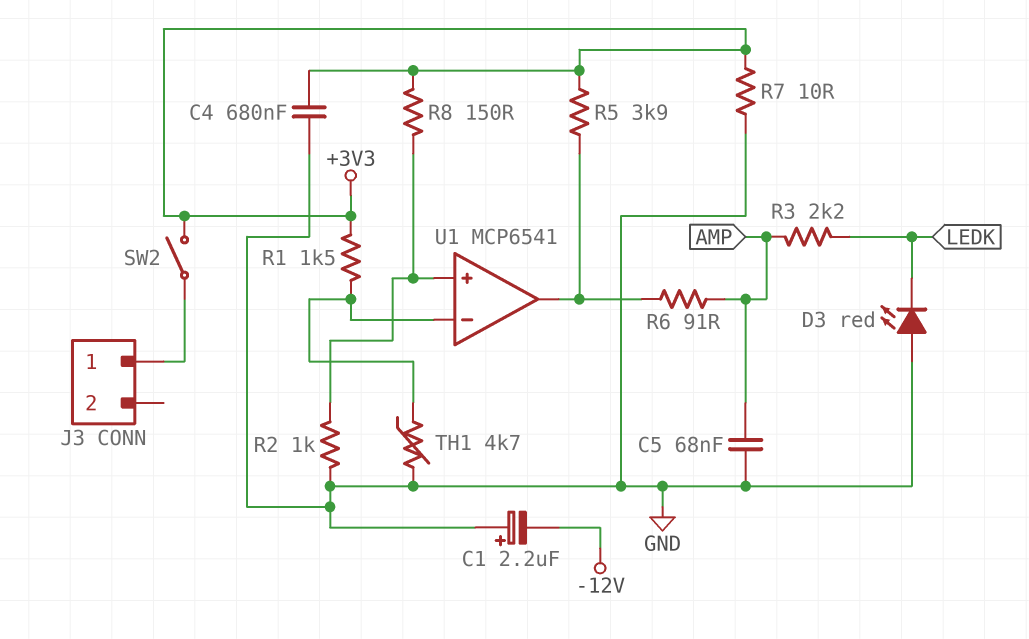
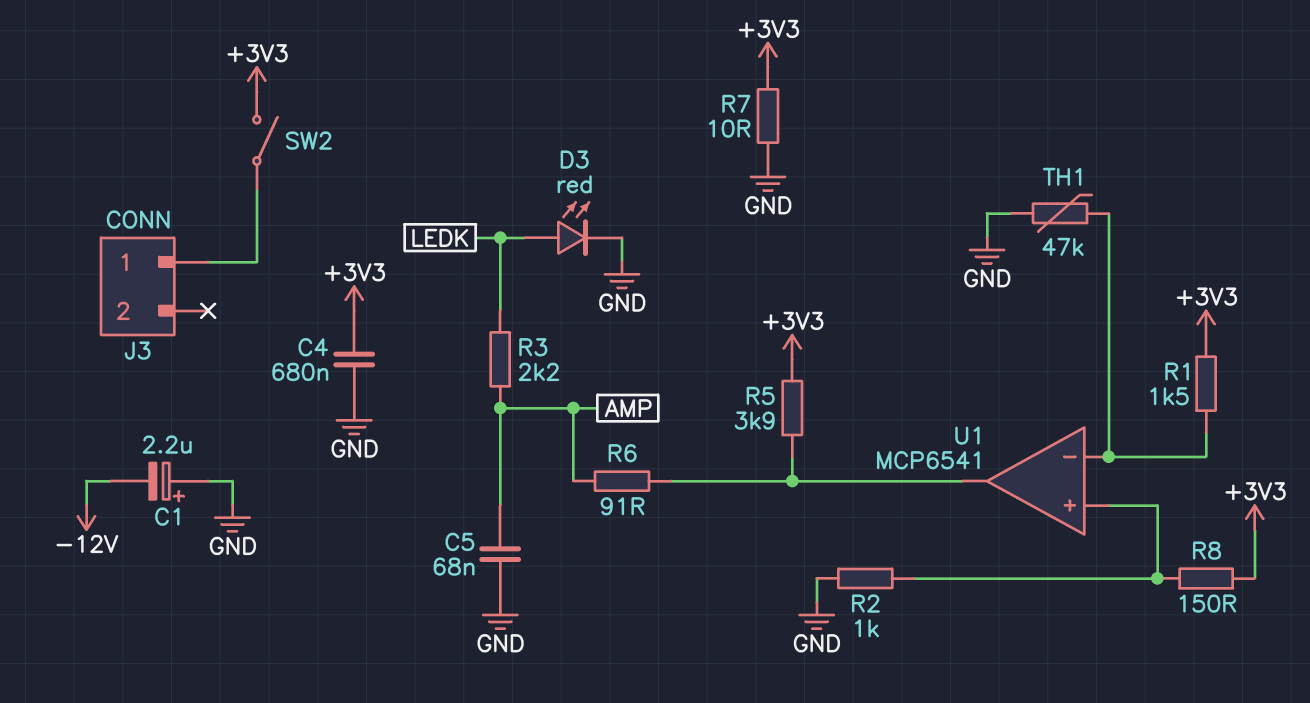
D3: LED red (A GND, K LEDK) -> LED red (A LEDK, K GND)
TH1: 4.7k (GND, U1/in-) -> 47k (GND, U1/in-)

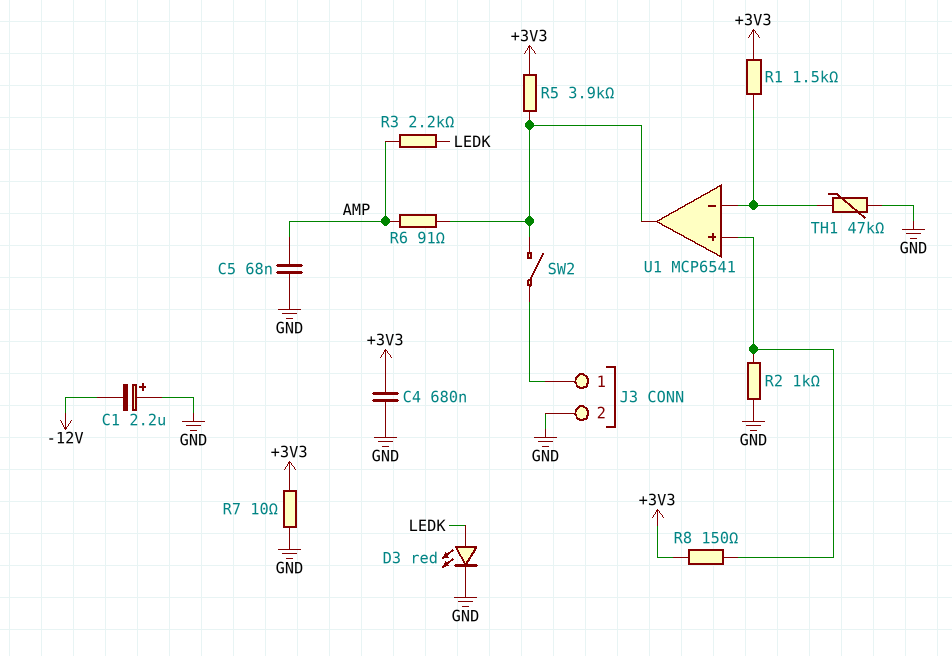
J3 pin 2: none -> GND
SW2: switch (+3V3, J3/1) -> switch (J3/1, U1/out)

